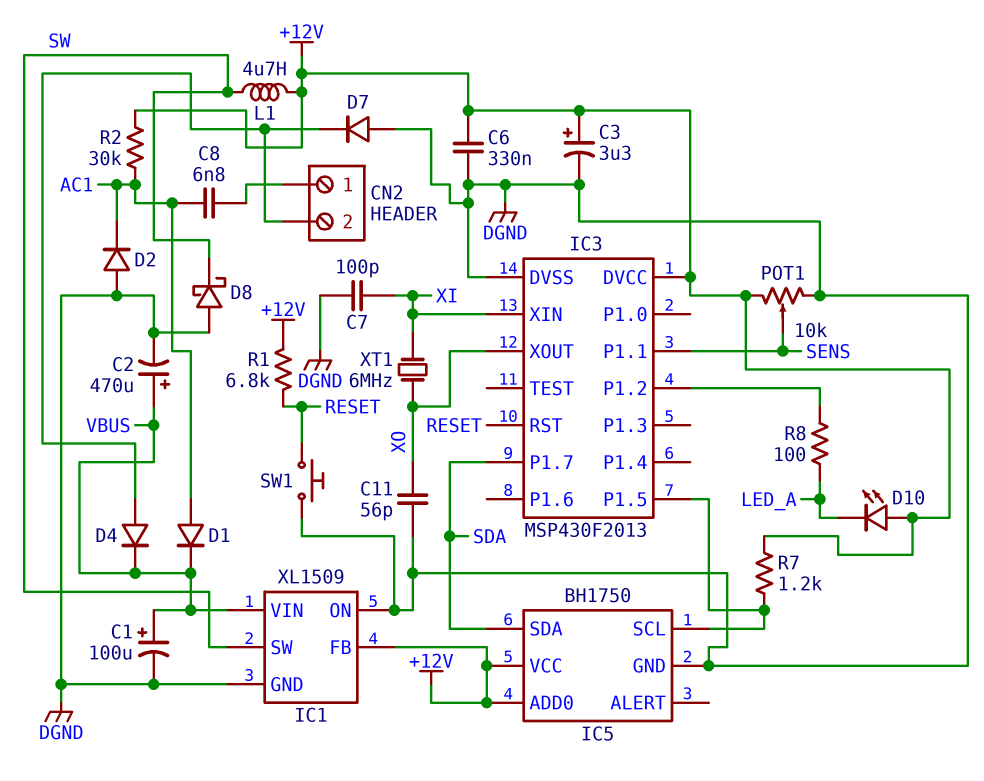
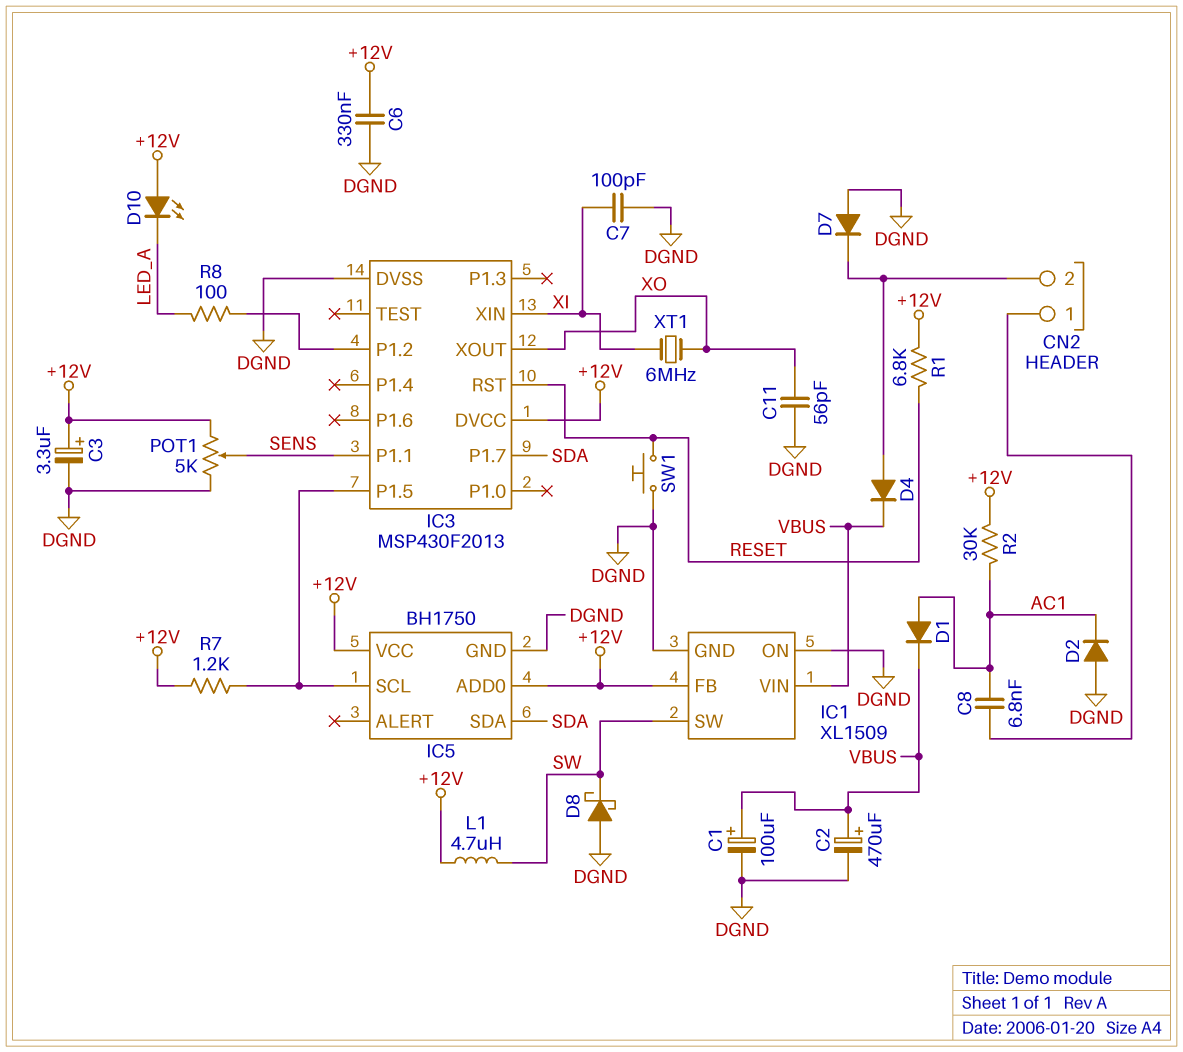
POT1: 10k (+12V, DGND, wiper SENS) -> 5k (+12V, DGND, wiper SENS)

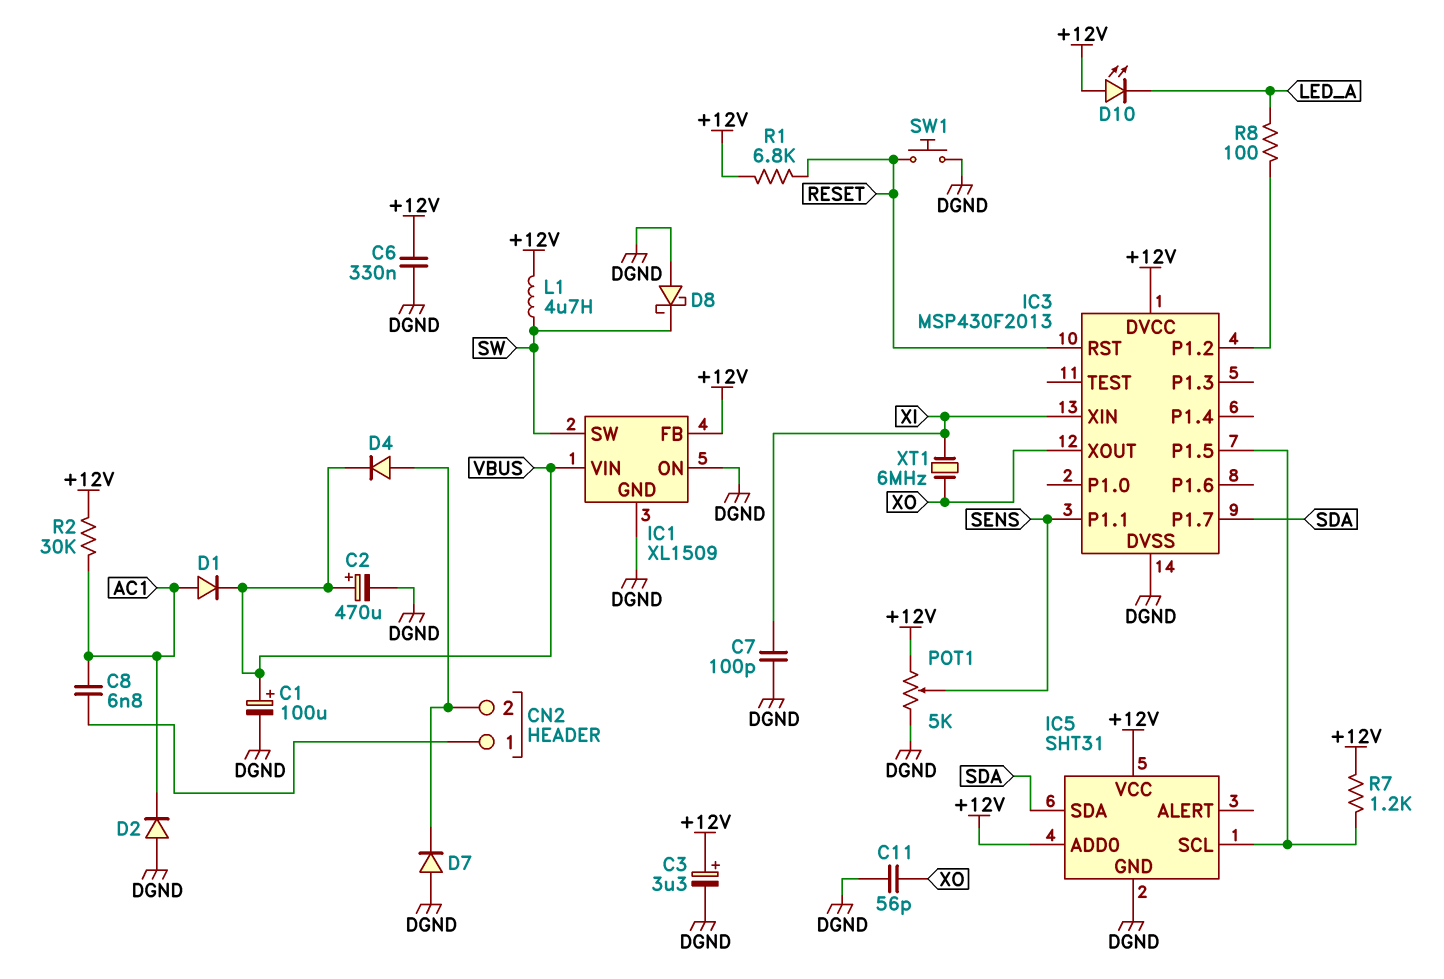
IC5: BH1750 -> SHT31

